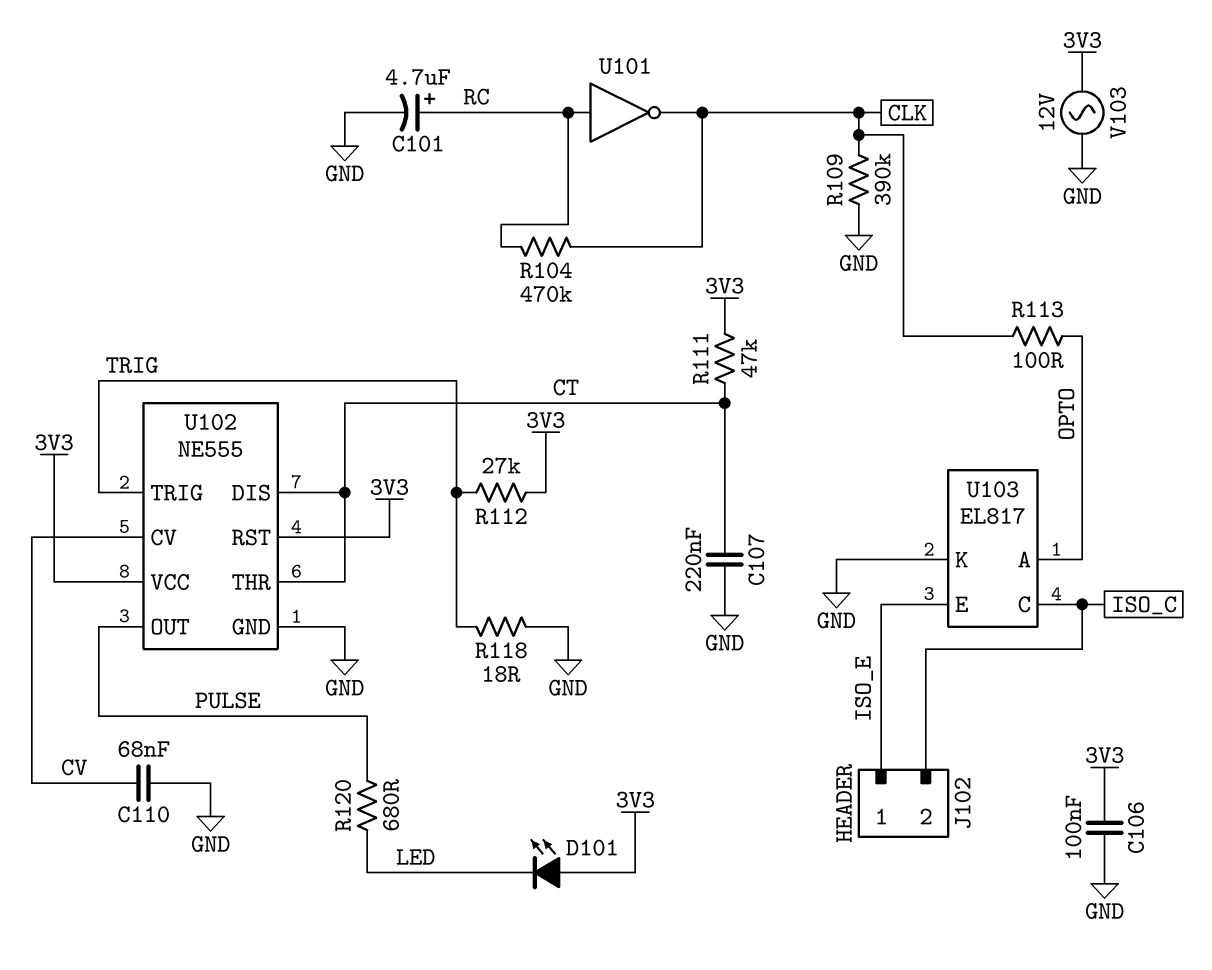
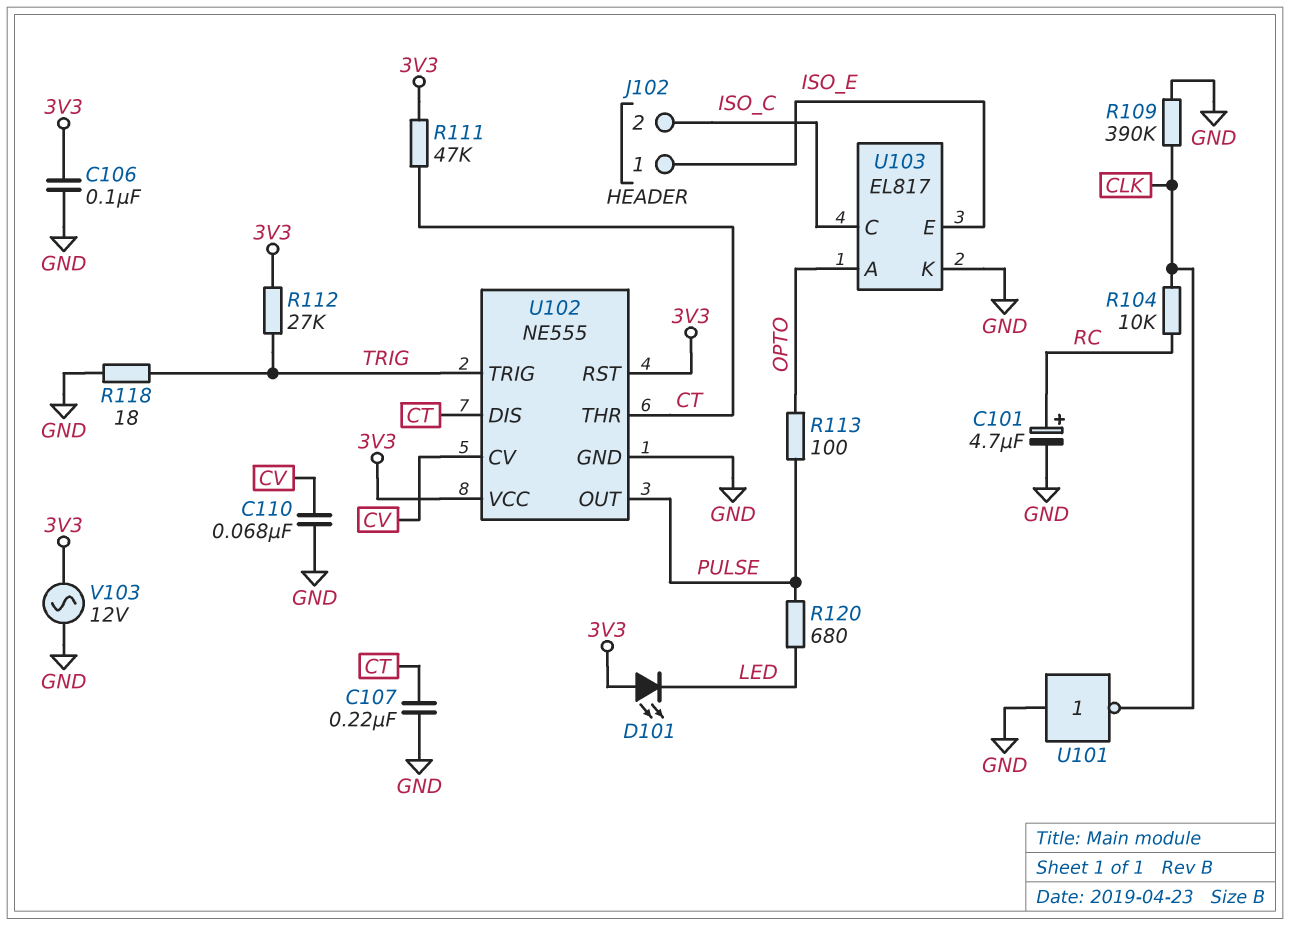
R104: 470k (CLK, RC) -> 10k (CLK, RC)
R113: 100 (CLK, OPTO) -> 100 (OPTO, PULSE)
U101: NOT (in RC, out CLK) -> NOT (in GND, out CLK)

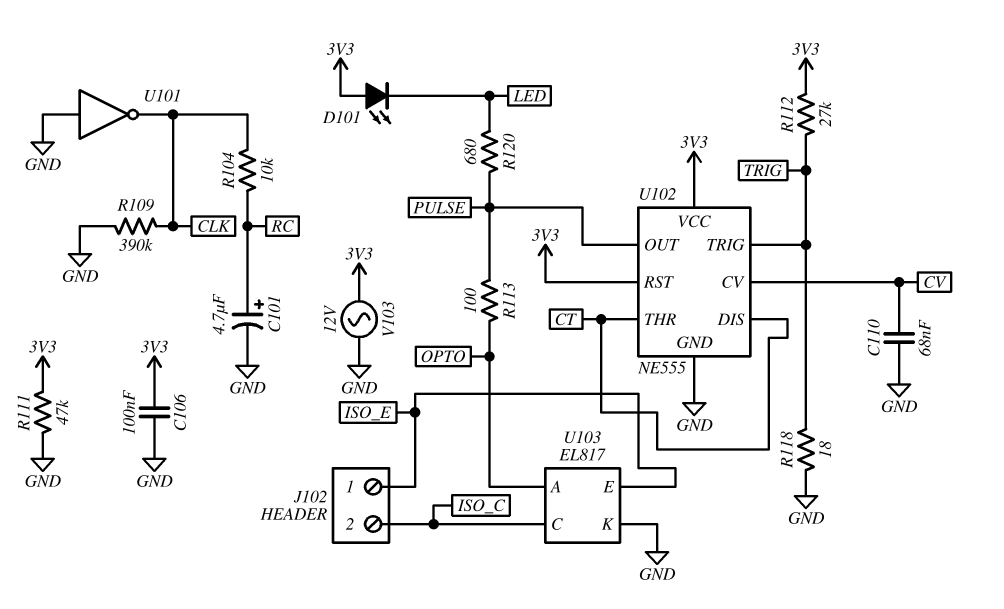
C107: 220nF (CT, GND) -> none
R111: 47k (3V3, CT) -> 47k (3V3, GND)

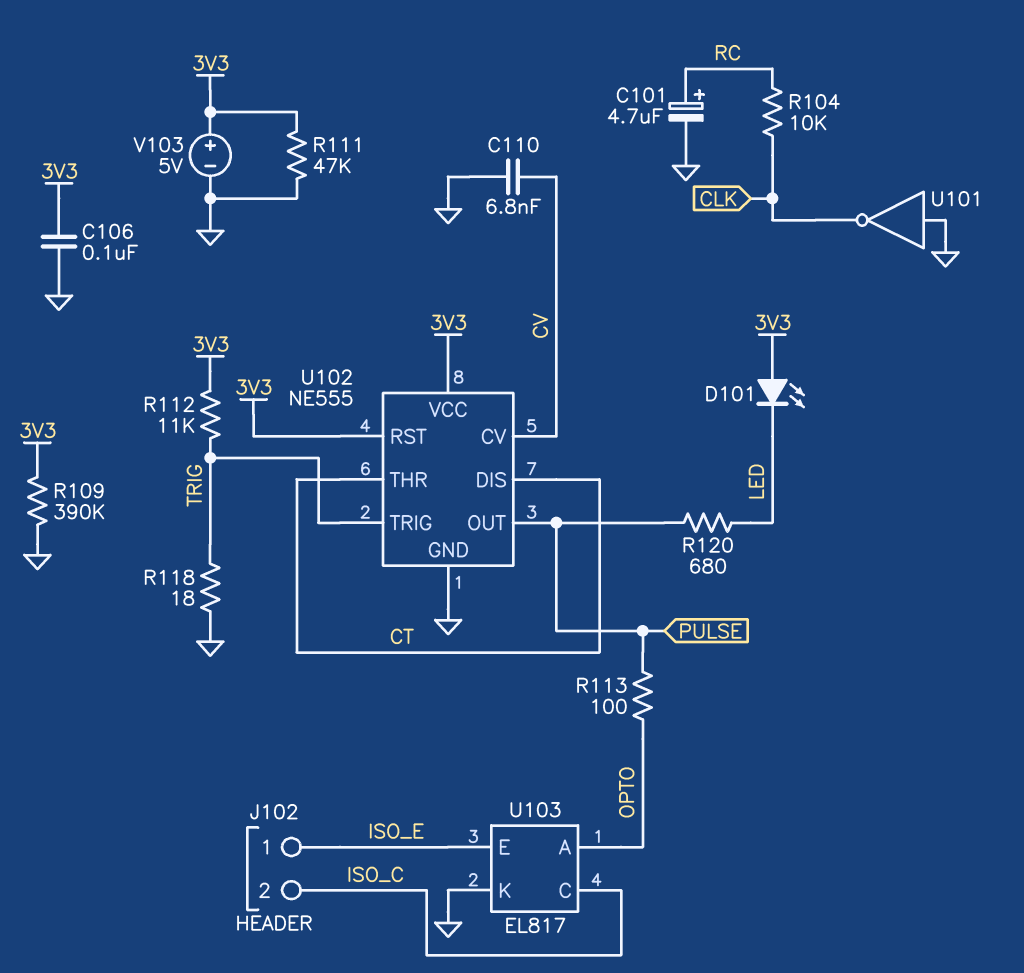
C110: 68nF (CV, GND) -> 6.8nF (CV, GND)
R109: 390k (CLK, GND) -> 390k (3V3, GND)
R112: 27k (3V3, TRIG) -> 11k (3V3, TRIG)
V103: AC 12V (3V3, GND) -> 5V (plus 3V3, minus GND)

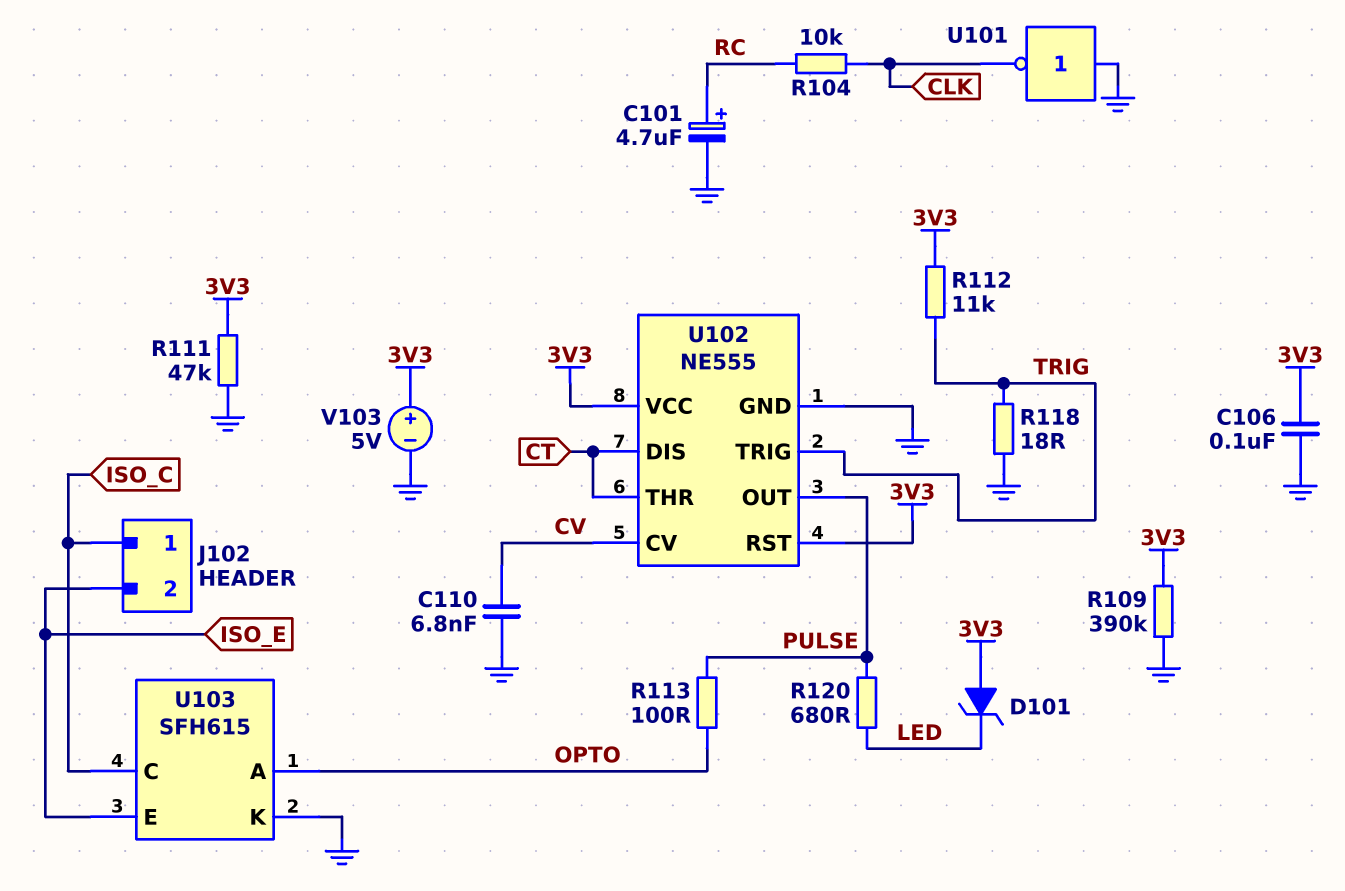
D101: LED (A 3V3, K LED) -> zener (A 3V3, K LED)
J102 pin 1: ISO_E -> ISO_C
J102 pin 2: ISO_C -> ISO_E
U103: EL817 -> SFH615

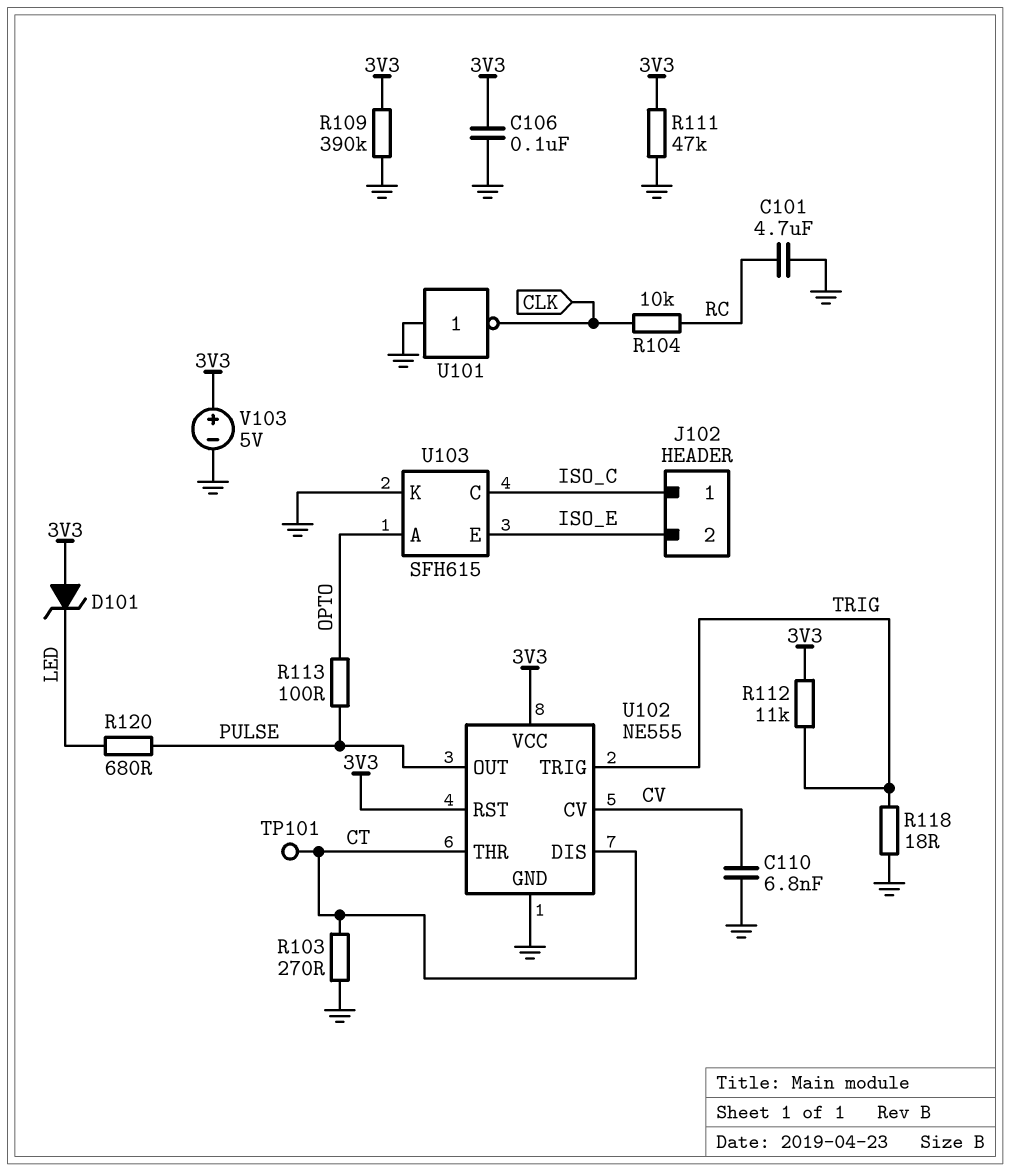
C101: 4.7uF (plus RC, minus GND) -> 4.7uF (GND, RC)
R103: none -> 270 (CT, GND)
TP101: none -> test point (CT)

